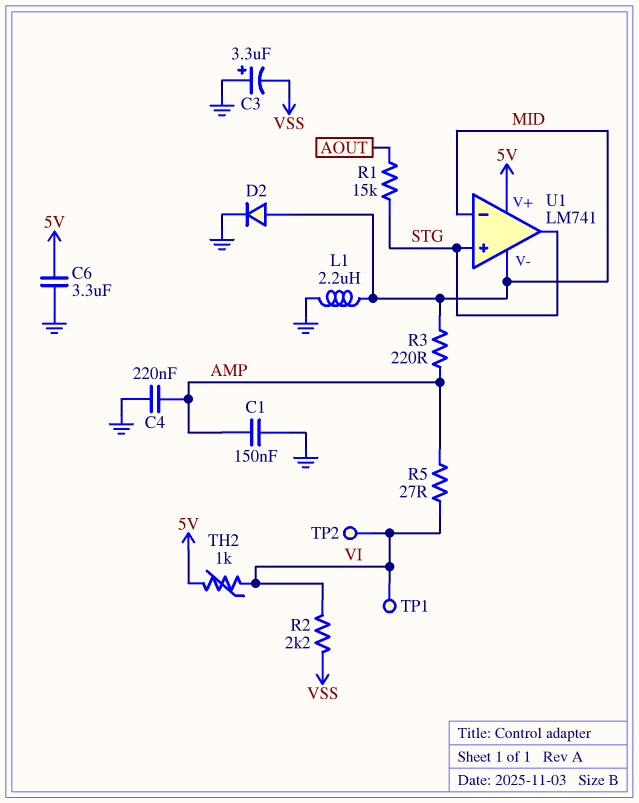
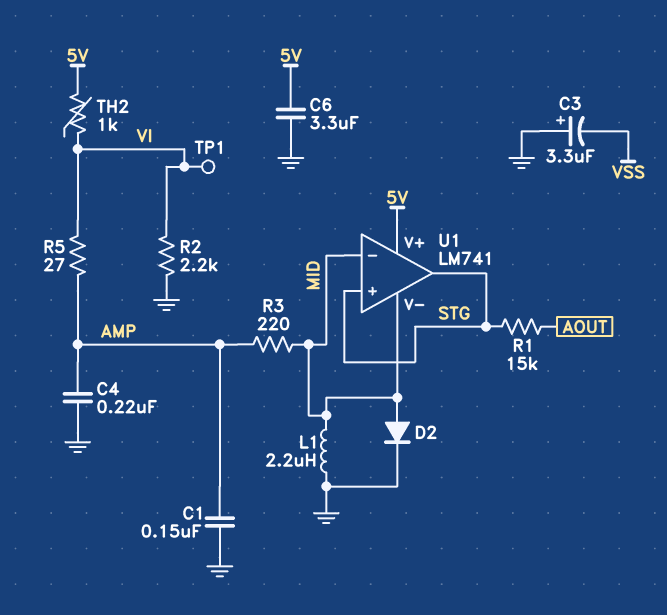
R2: 2.2k (VI, VSS) -> 2.2k (GND, VI)
TP2: test point (VI) -> none

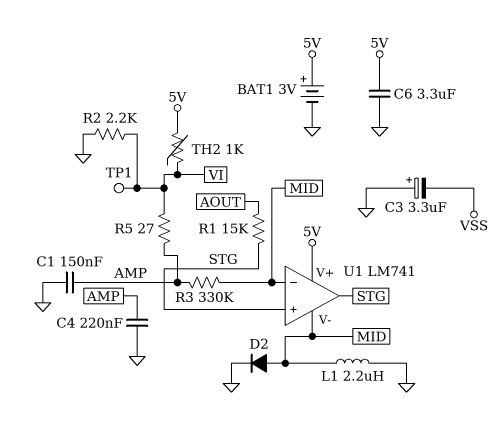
BAT1: none -> 3V (plus 5V, minus GND)
R3: 220 (AMP, MID) -> 330k (AMP, MID)

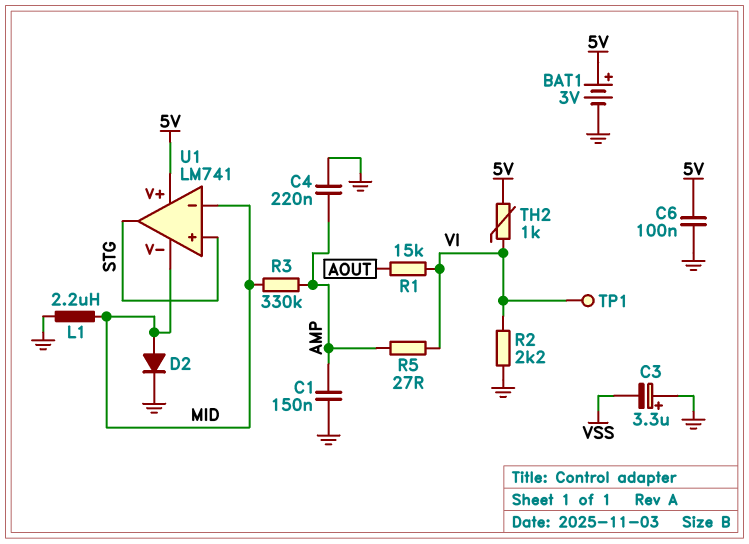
C6: 3.3uF (5V, GND) -> 100nF (5V, GND)
R1: 15k (AOUT, STG) -> 15k (AOUT, VI)

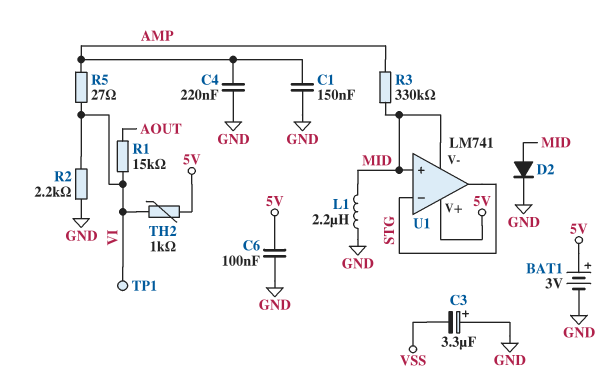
U1 pin in+: STG -> MID
U1 pin in-: MID -> STG

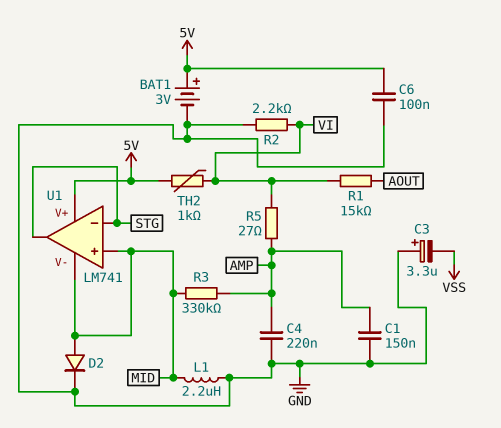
TP1: test point (VI) -> none

